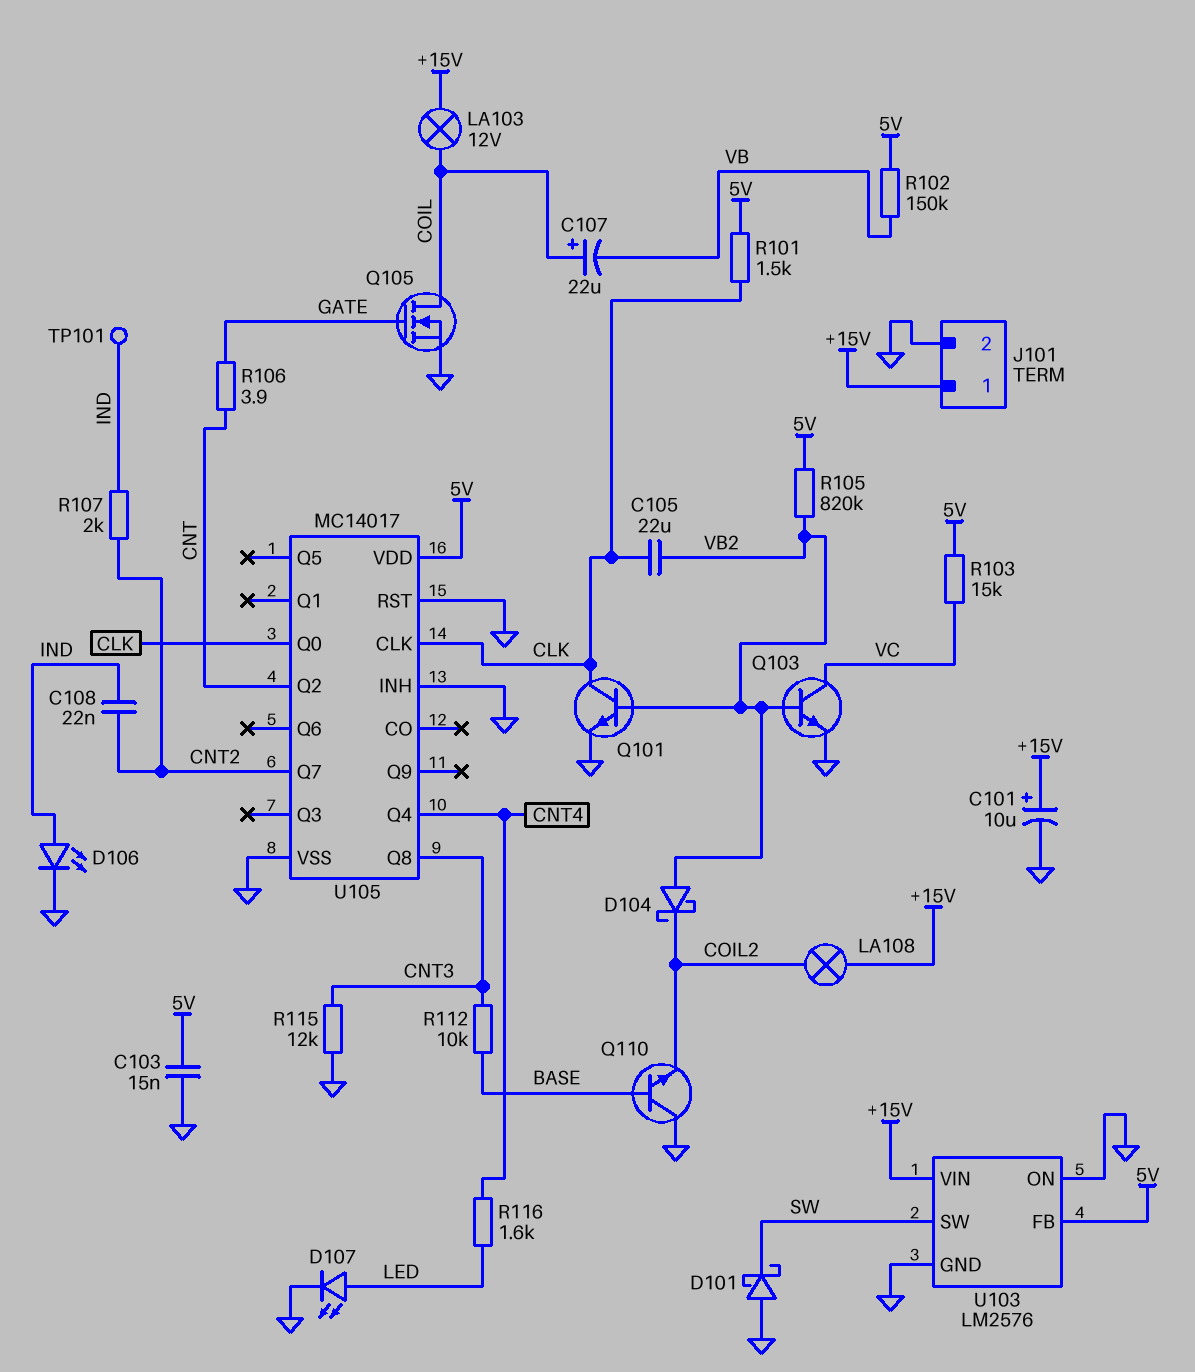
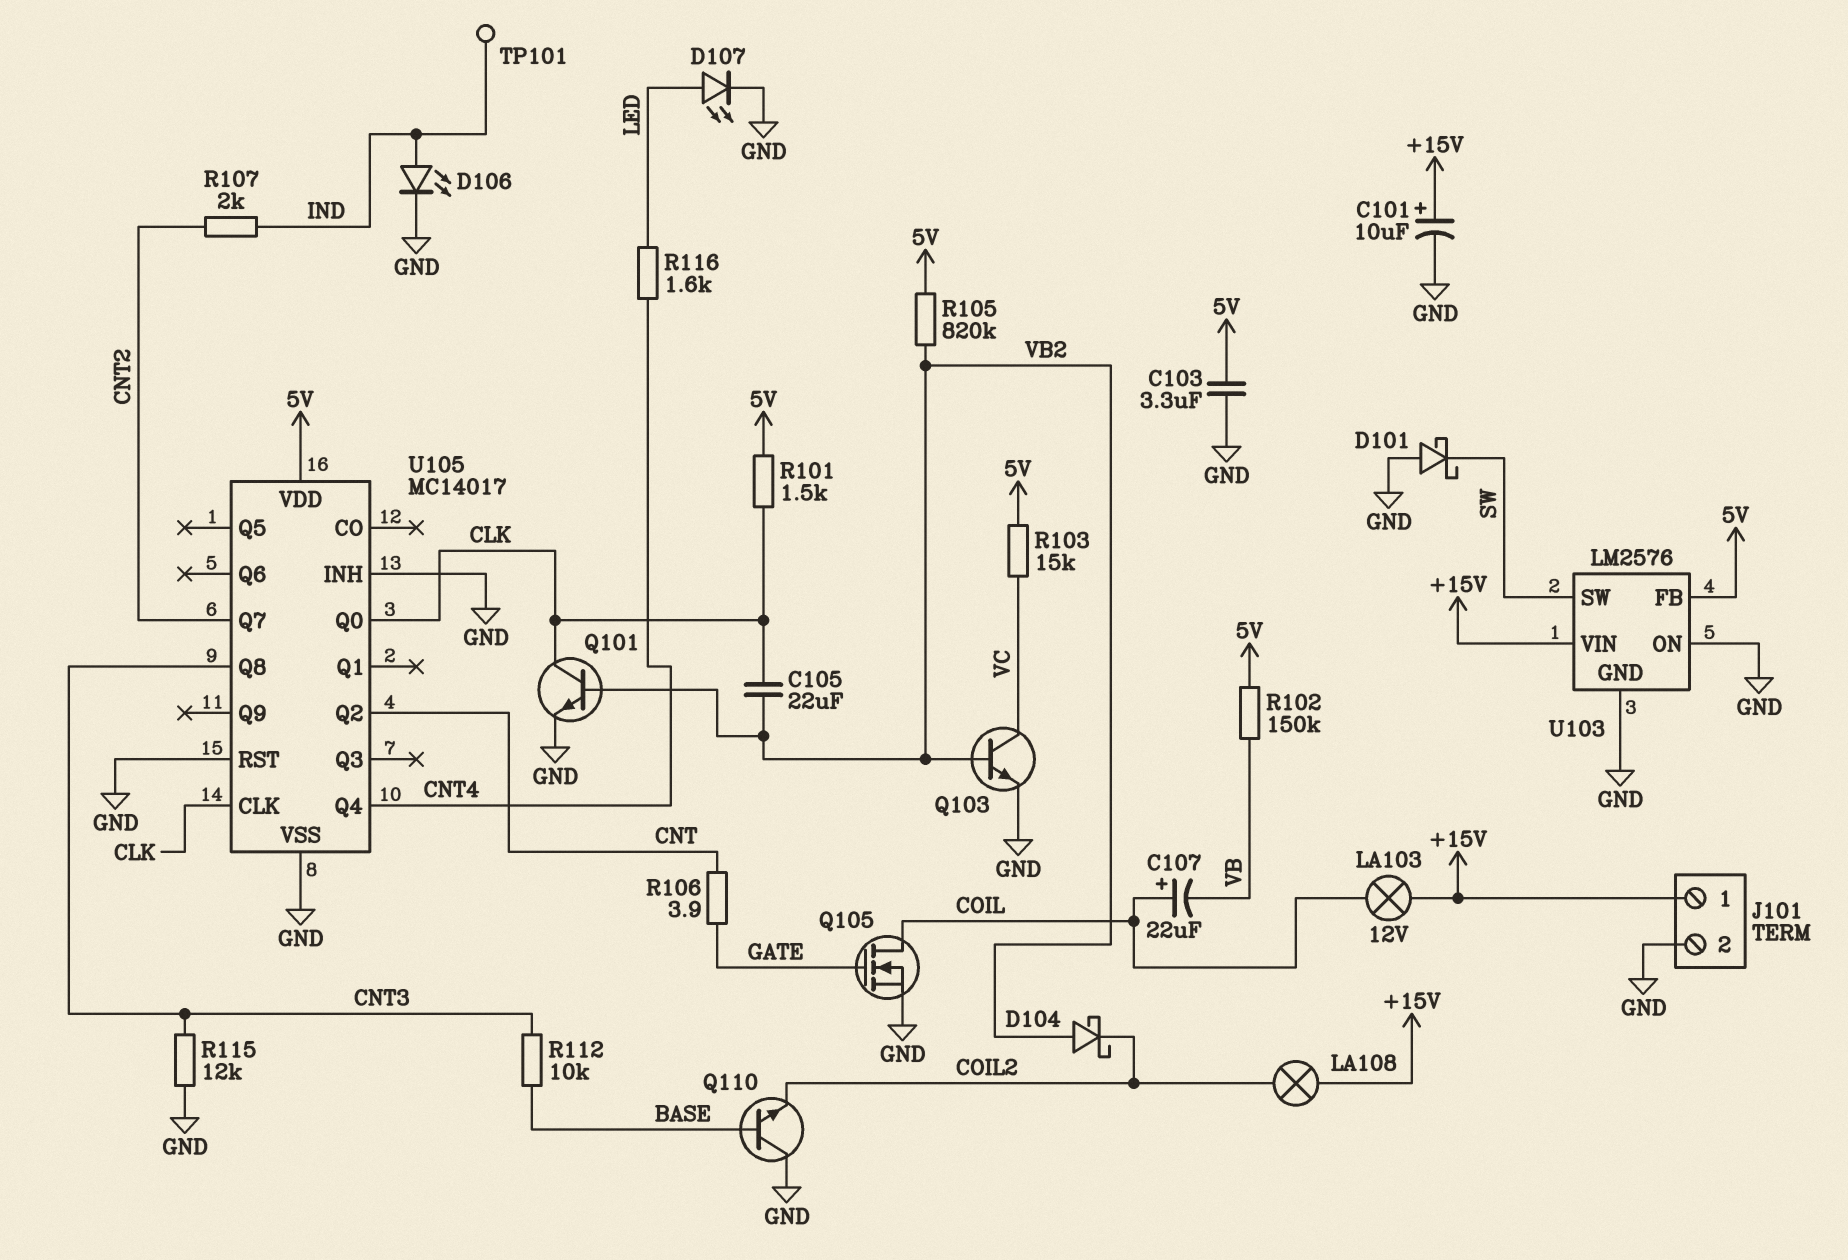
C103: 15nF (5V, GND) -> 3.3uF (5V, GND)
C108: 22nF (CNT2, IND) -> none

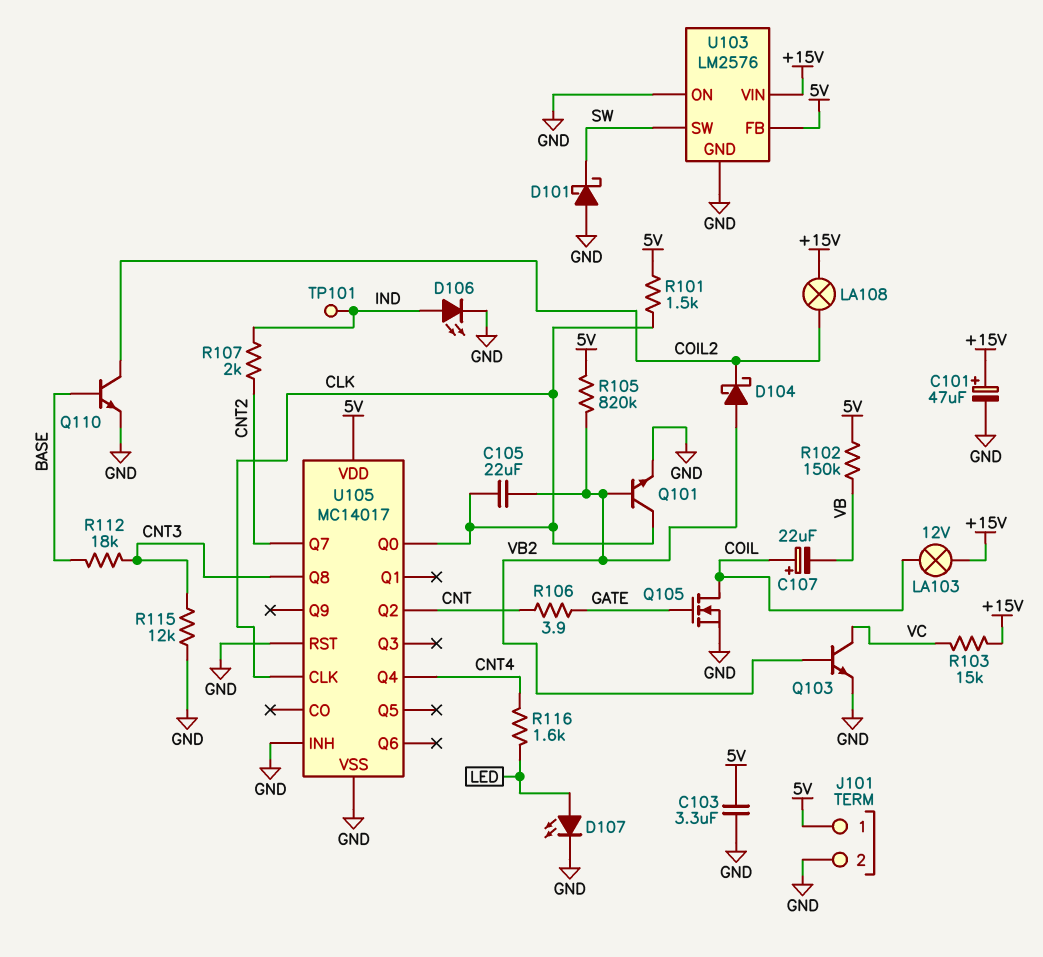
C101: 10uF (plus +15V, minus GND) -> 47uF (plus +15V, minus GND)
J101 pin 1: +15V -> 5V
Q110: NPN (B BASE, C GND, E COIL2) -> NPN (B BASE, C COIL2, E GND)
R103: 15k (5V, VC) -> 15k (+15V, VC)
R112: 10k (BASE, CNT3) -> 18k (BASE, CNT3)

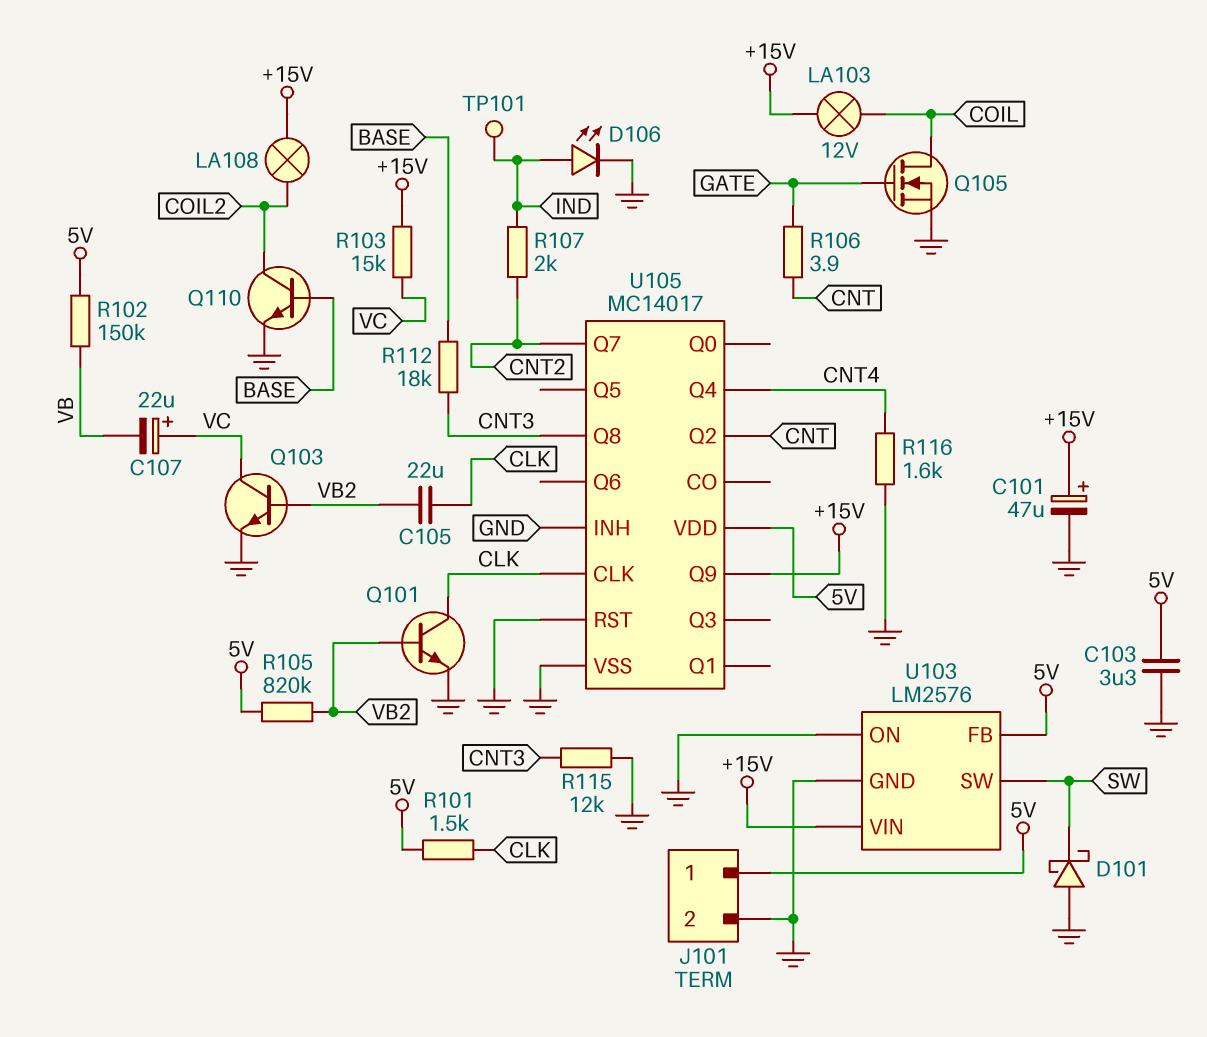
C107: 22uF (plus COIL, minus VB) -> 22uF (plus VC, minus VB)
D104: schottky (A VB2, K COIL2) -> none
D107: LED (A LED, K GND) -> none
R116: 1.6k (CNT4, LED) -> 1.6k (CNT4, GND)
U105 pin Q0: CLK -> none
U105 pin Q9: none -> +15V

